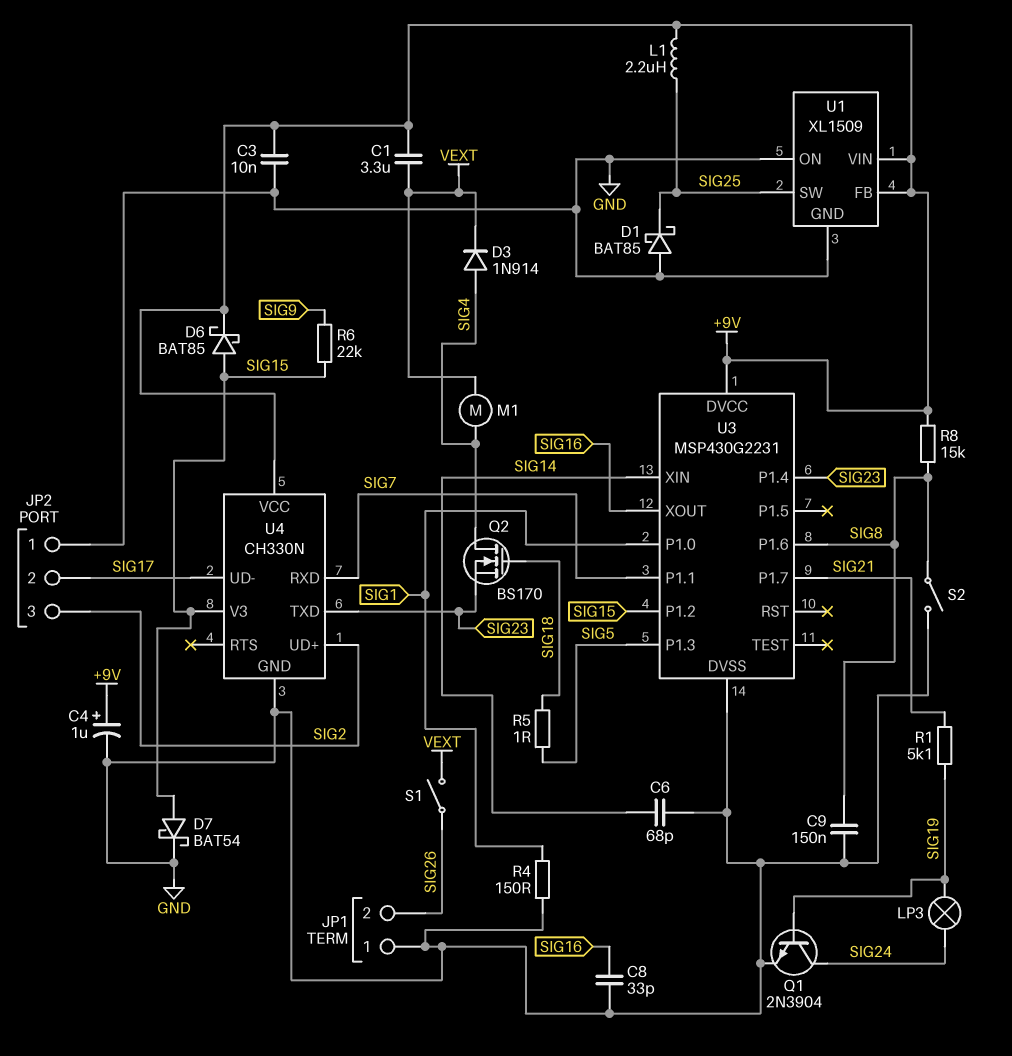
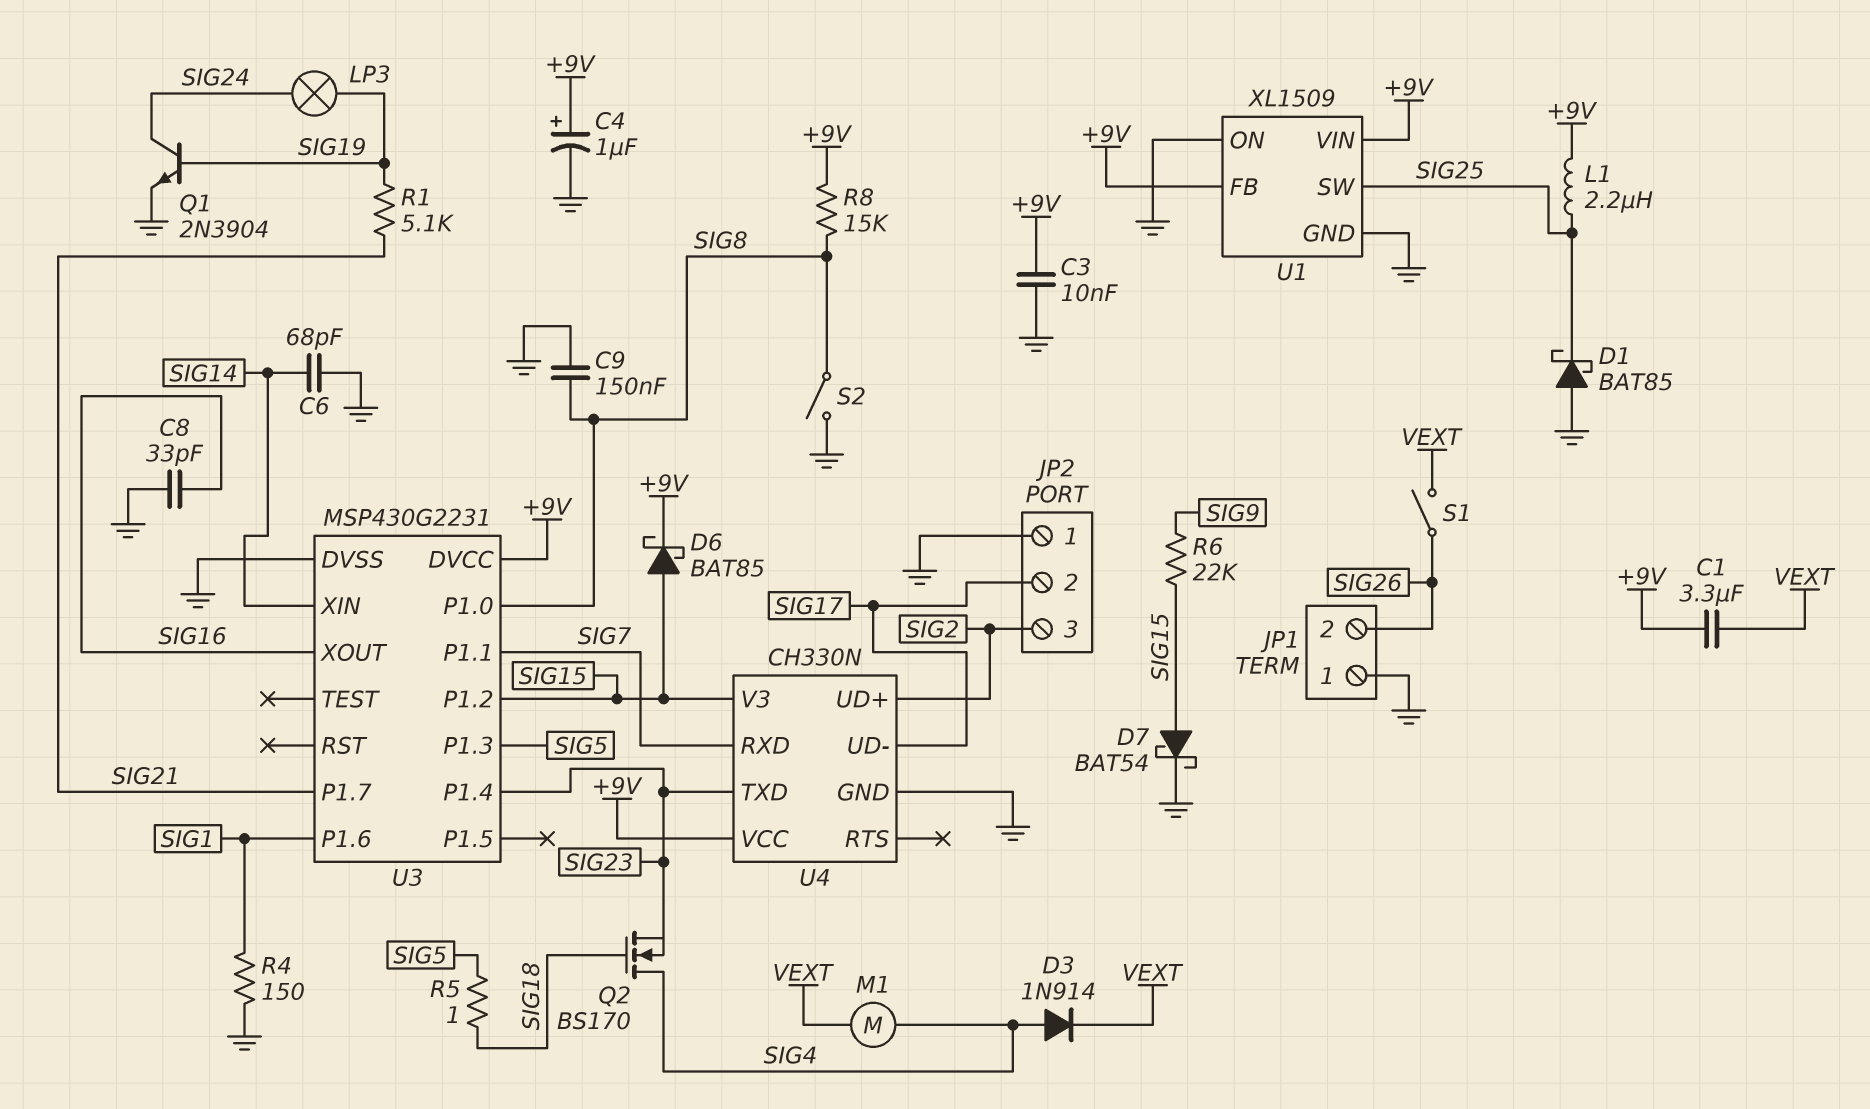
U3 pin P1.0: SIG1 -> SIG8
U3 pin P1.6: SIG8 -> SIG1

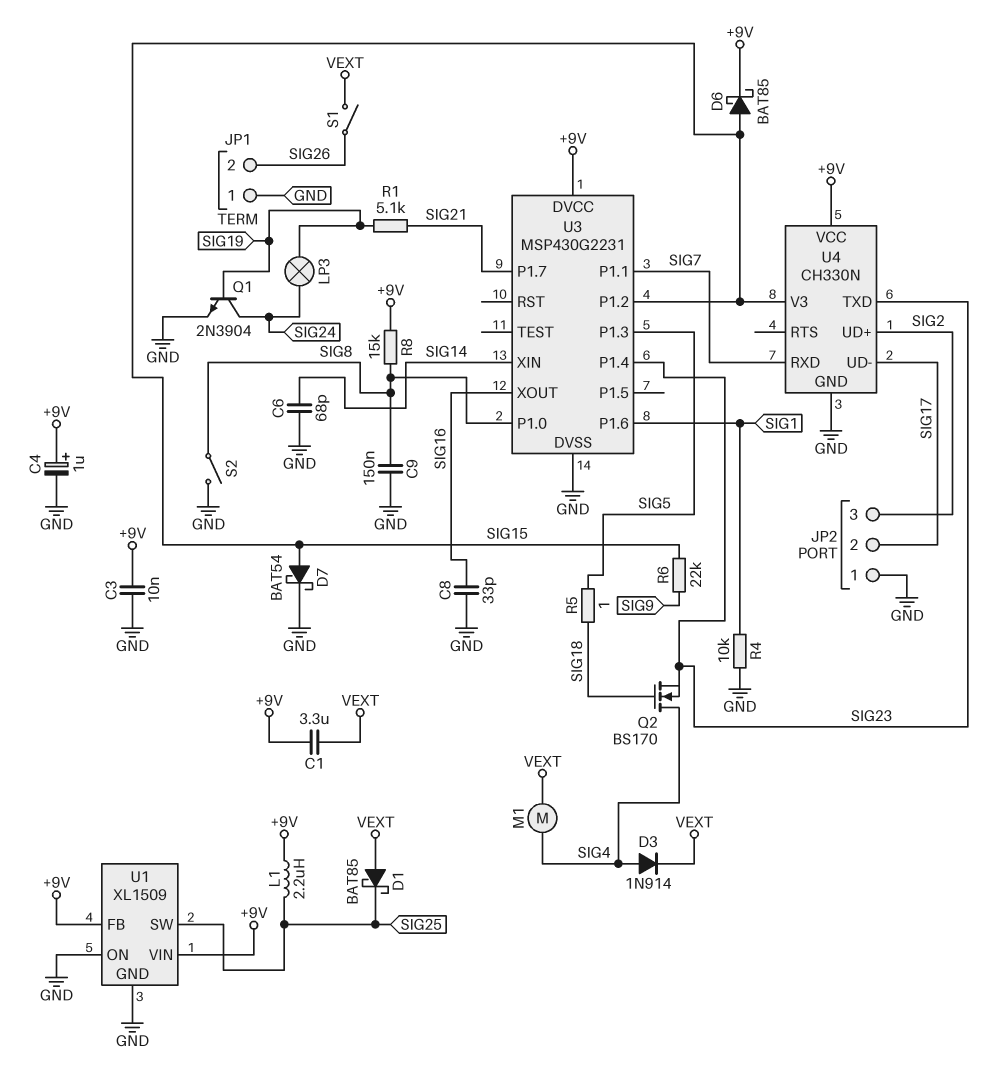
D1: schottky BAT85 (A GND, K SIG25) -> schottky BAT85 (A VEXT, K SIG25)
R4: 150 (GND, SIG1) -> 10k (GND, SIG1)

